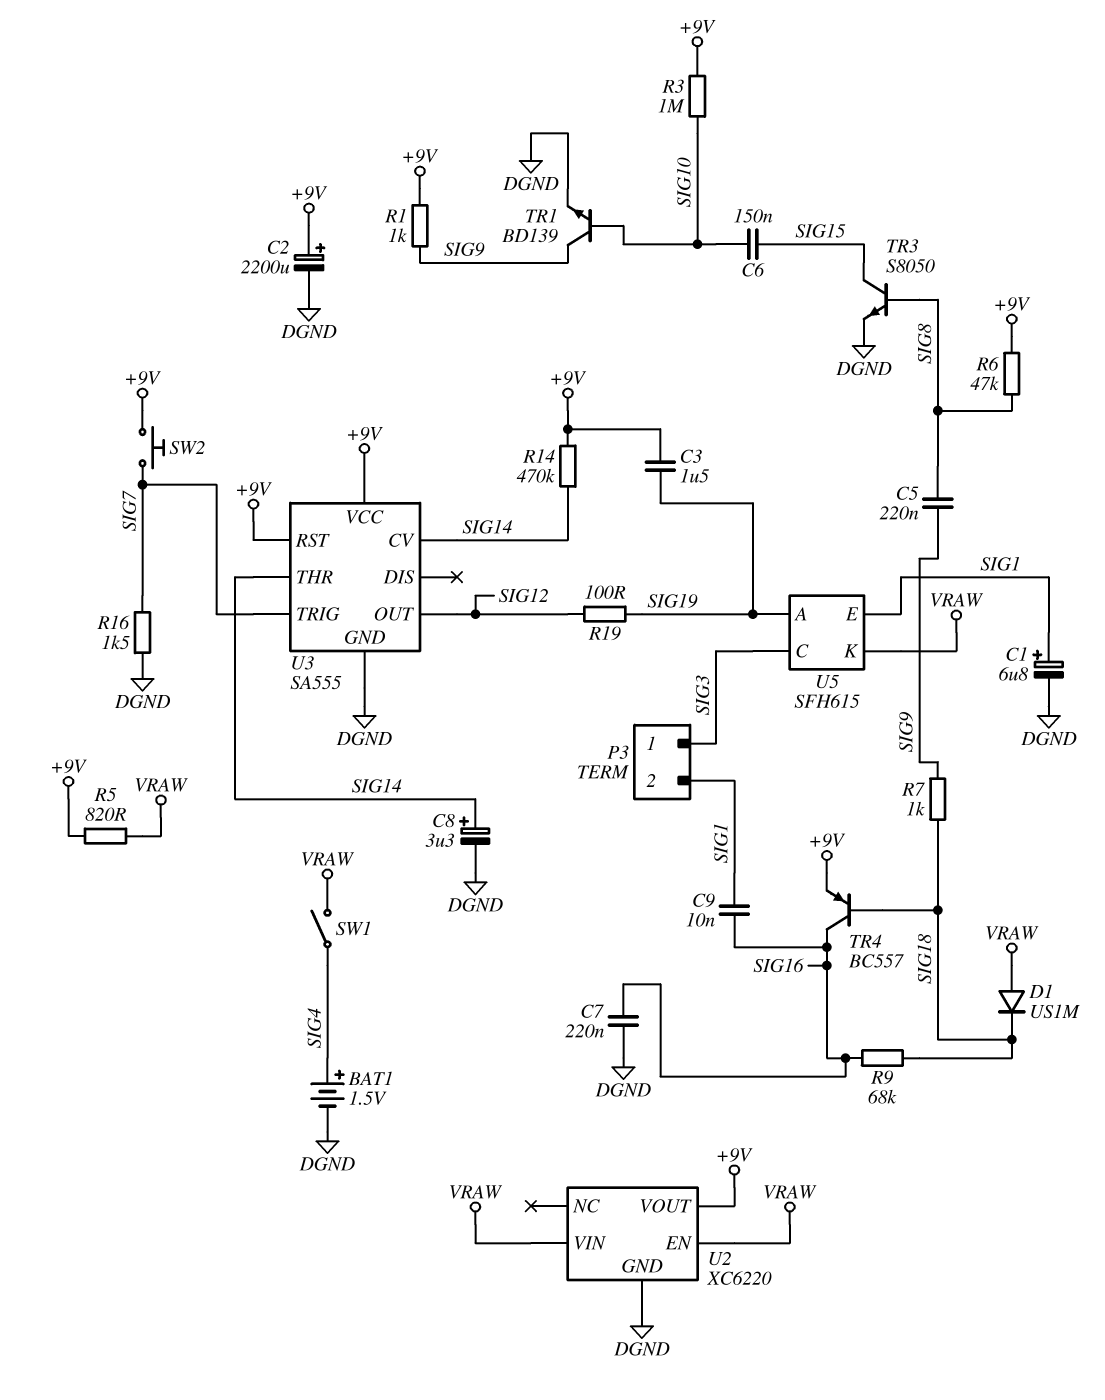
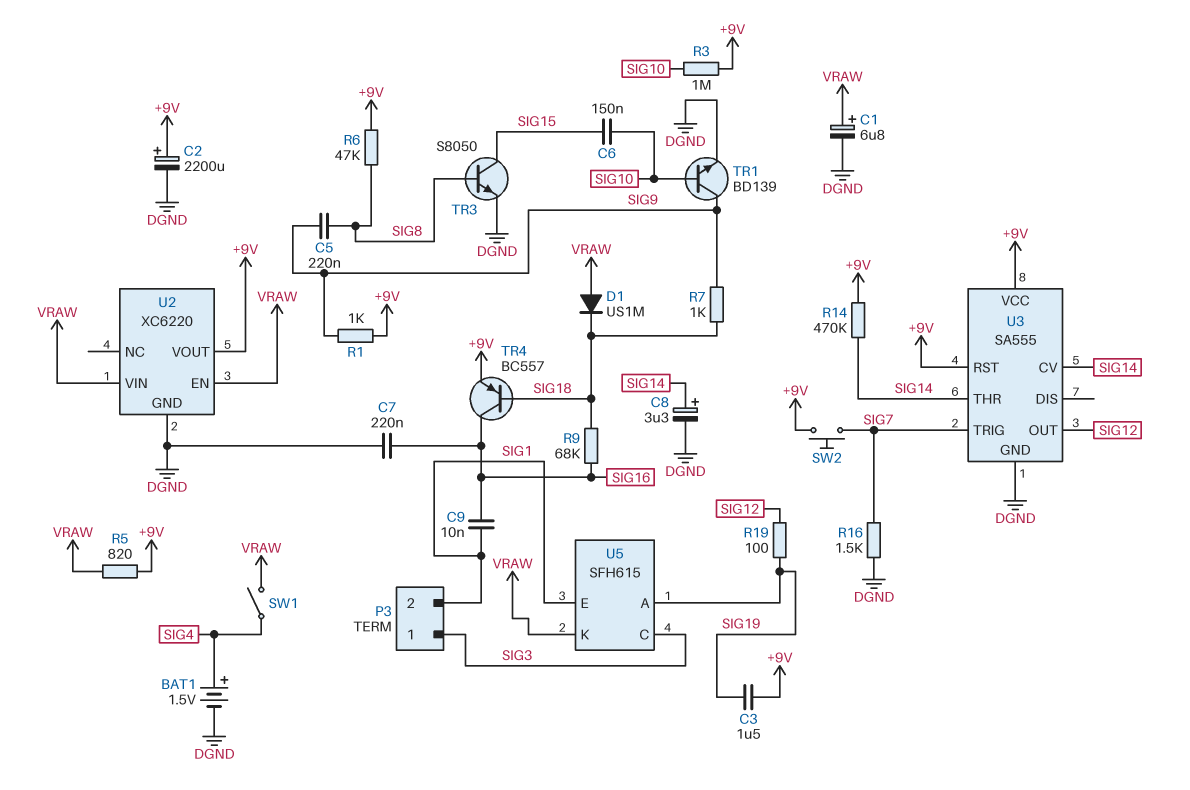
C1: 6.8uF (plus SIG1, minus DGND) -> 6.8uF (plus VRAW, minus DGND)

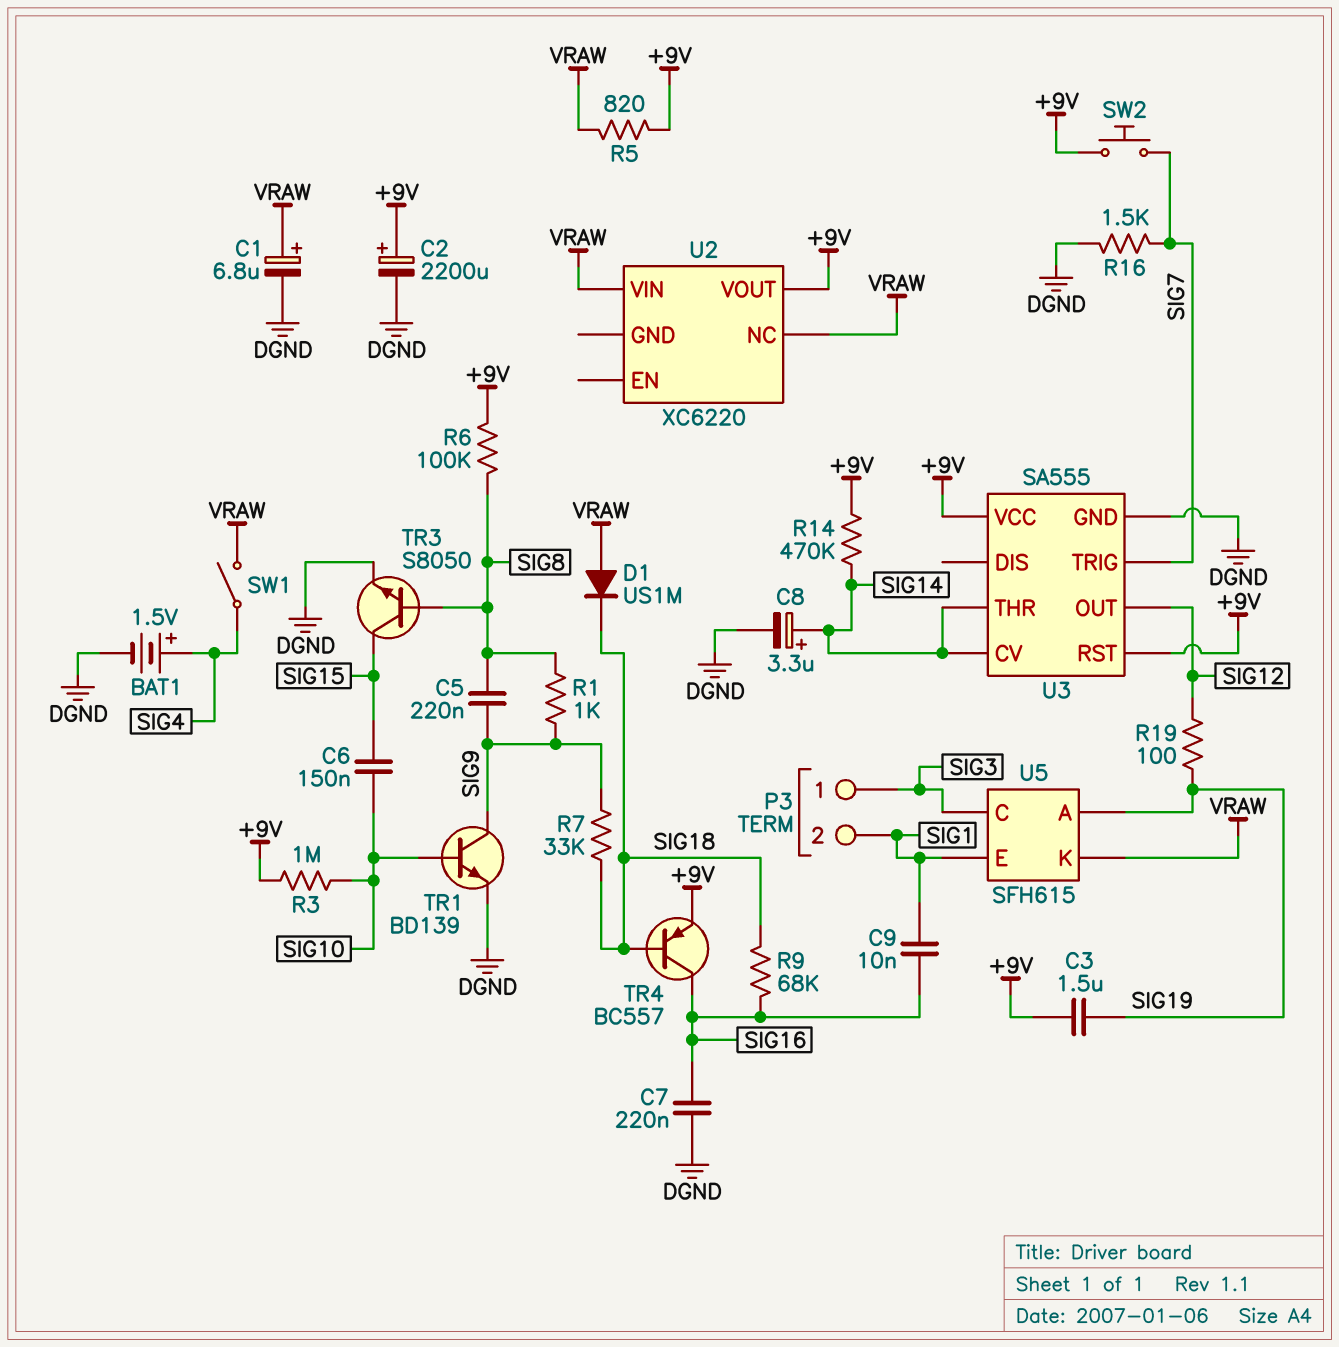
R1: 1k (+9V, SIG9) -> 1k (SIG8, SIG9)
R6: 47k (+9V, SIG8) -> 100k (+9V, SIG8)
R7: 1k (SIG9, SIG18) -> 33k (SIG9, SIG18)
U2 pin EN: VRAW -> none
U2 pin GND: DGND -> none
U2 pin NC: none -> VRAW

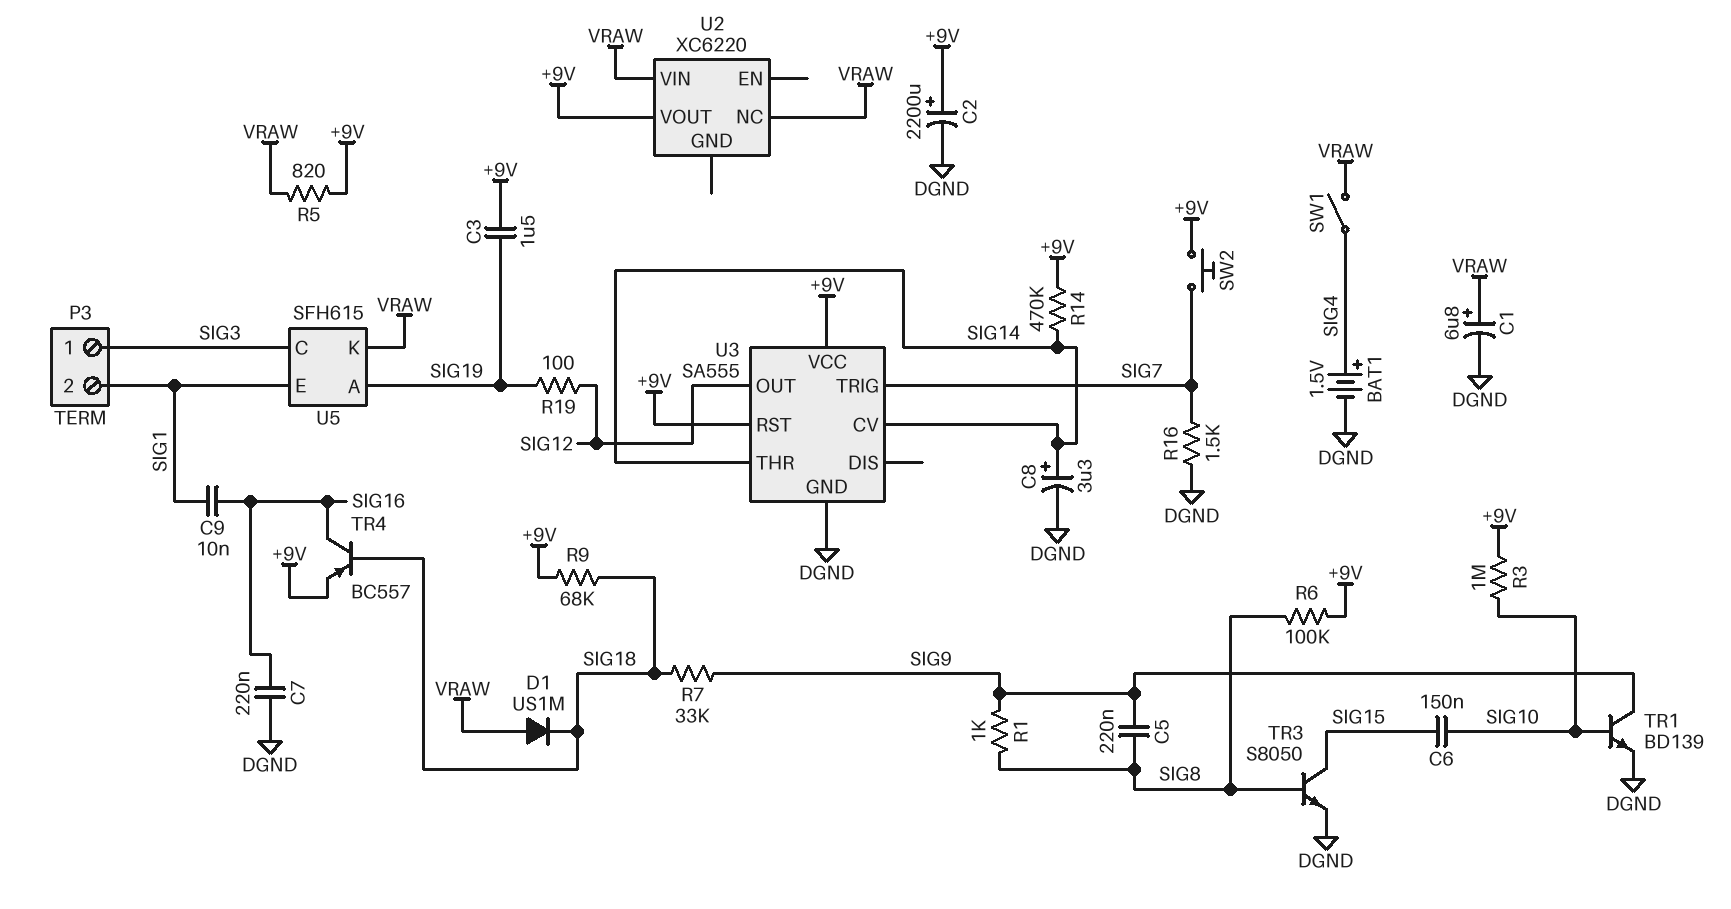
R9: 68k (SIG16, SIG18) -> 68k (+9V, SIG18)

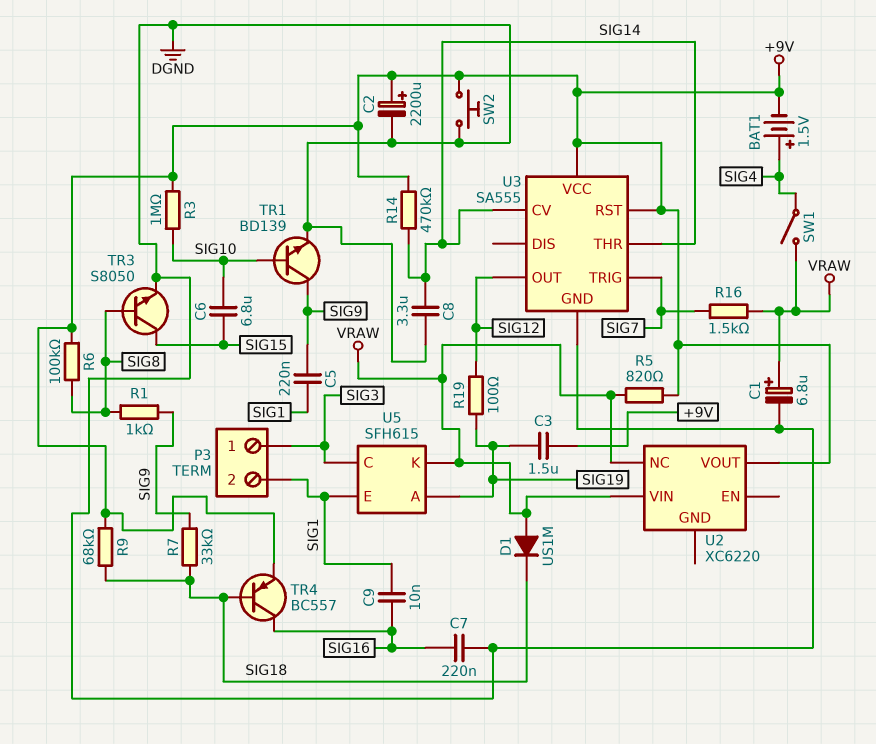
BAT1: 1.5V (plus SIG4, minus DGND) -> 1.5V (plus SIG4, minus +9V)
C5: 220nF (SIG8, SIG9) -> 220nF (SIG1, SIG9)
C6: 150nF (SIG10, SIG15) -> 6.8uF (SIG10, SIG15)
C8: 3.3uF (plus SIG14, minus DGND) -> 3.3uF (DGND, SIG14)
R16: 1.5k (DGND, SIG7) -> 1.5k (SIG7, VRAW)
SW2: button (+9V, SIG7) -> button (+9V, DGND)

